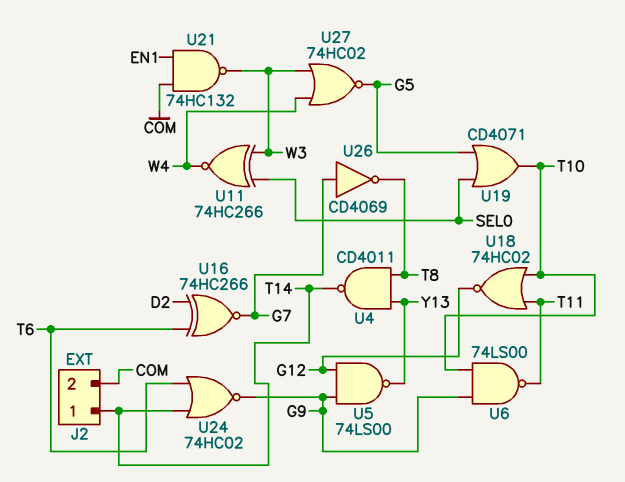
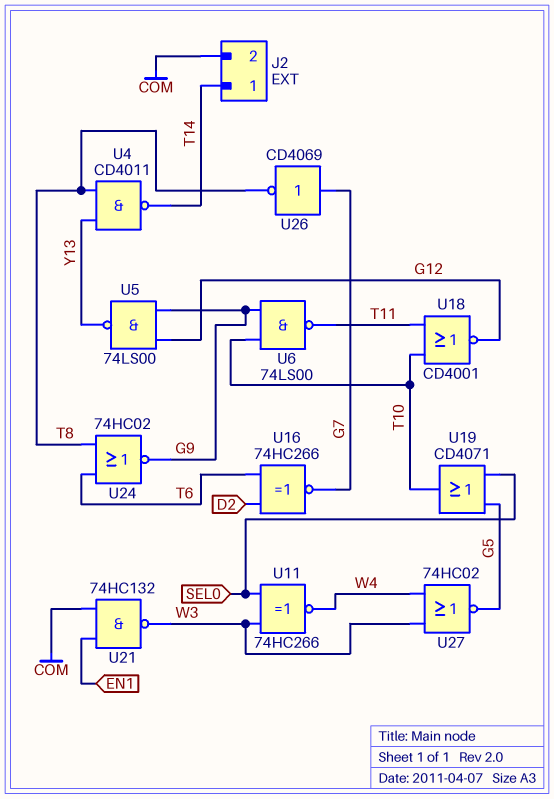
U18: NOR 74HC02 (in T10, in T11, out G12) -> NOR CD4001 (in T10, in T11, out G12)
U24: NOR 74HC02 (in T6, in T14, out G9) -> NOR 74HC02 (in T6, in T8, out G9)

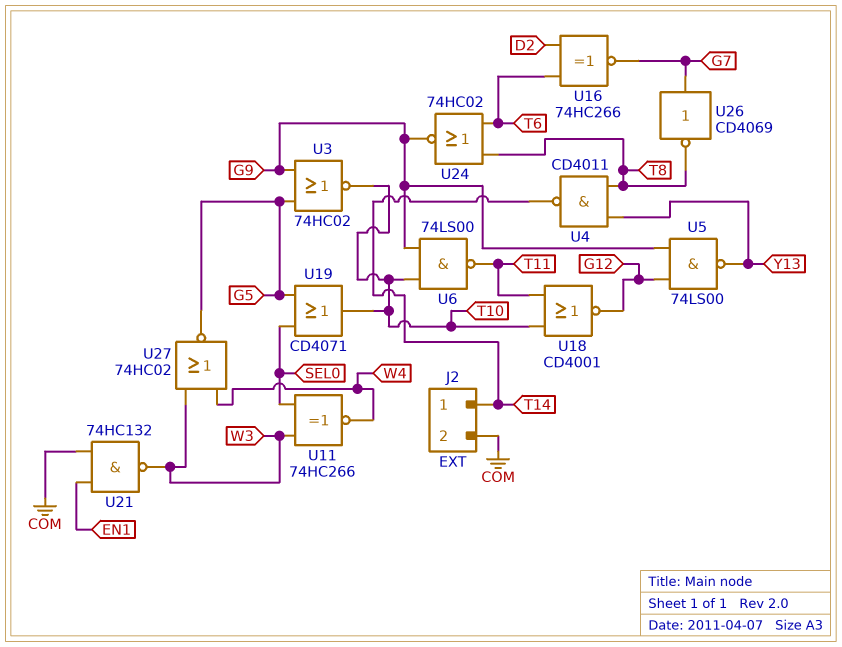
U3: none -> NOR 74HC02 (in G5, in G9, out T10)

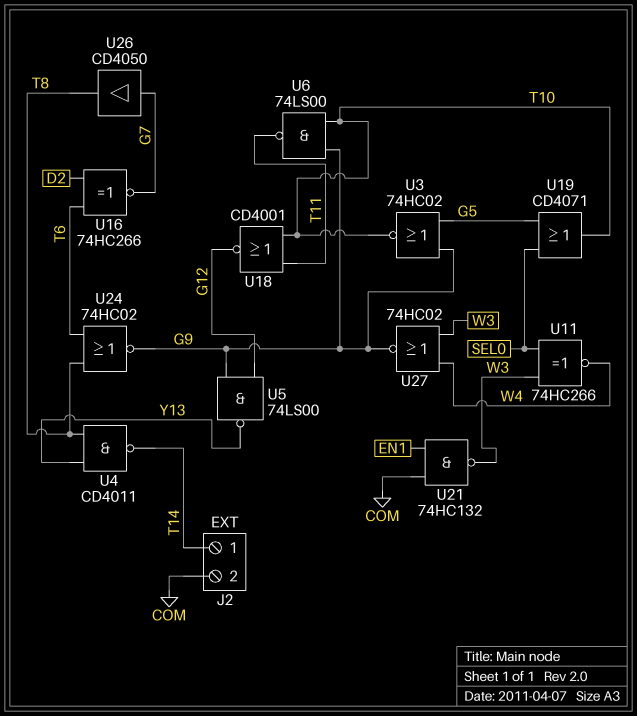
U26: NOT CD4069 (in G7, out T8) -> buffer CD4050 (in G7, out T8)
U27: NOR 74HC02 (in W3, in W4, out G5) -> NOR 74HC02 (in W3, in W4, out G9)

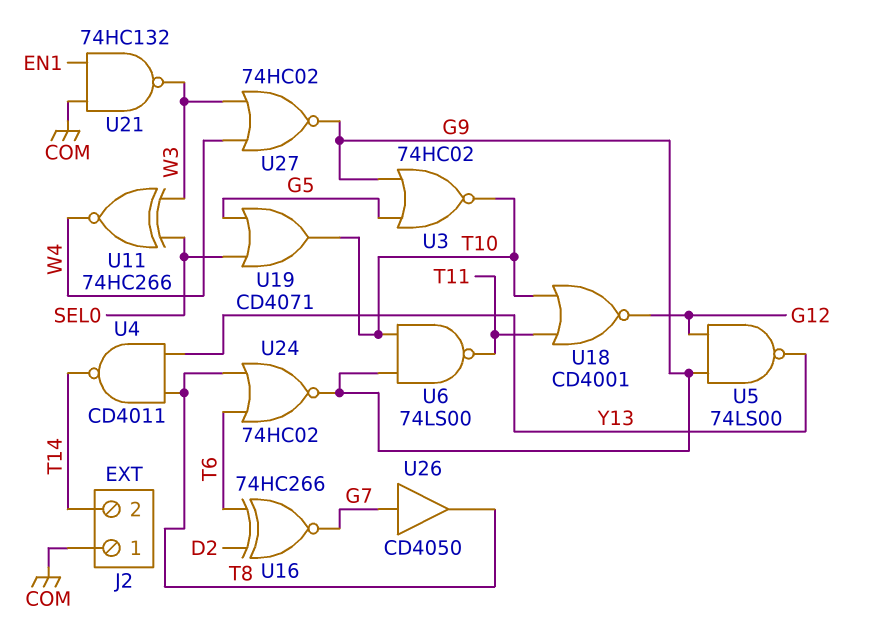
J2 pin 1: T14 -> COM
J2 pin 2: COM -> T14

